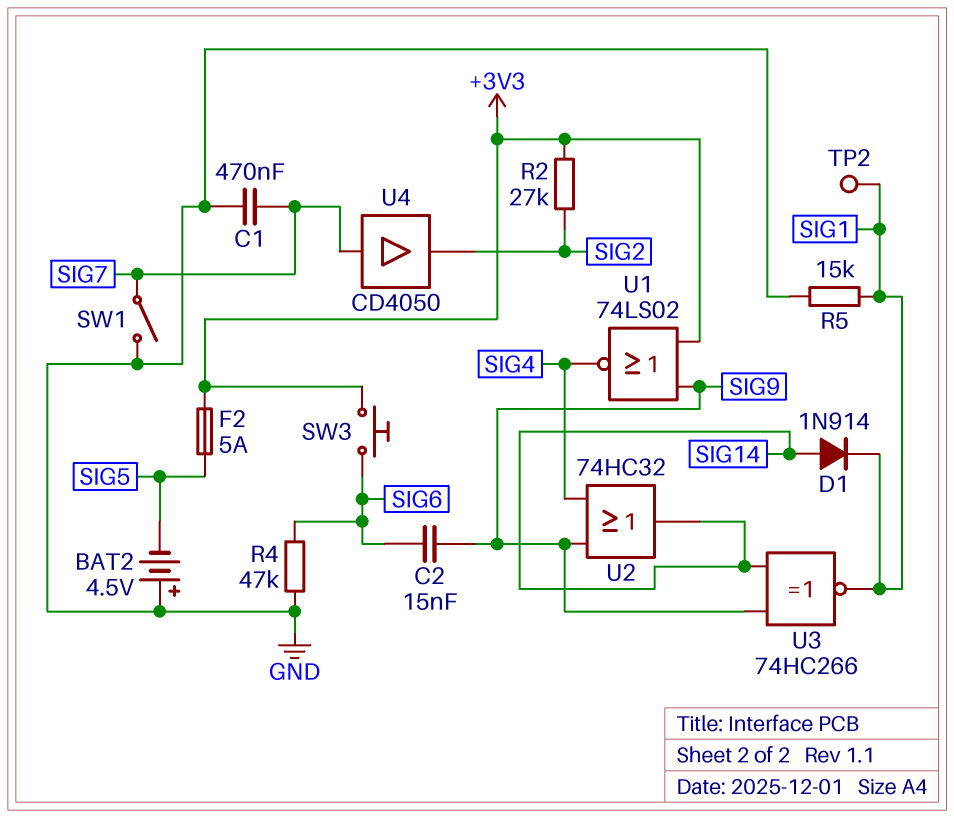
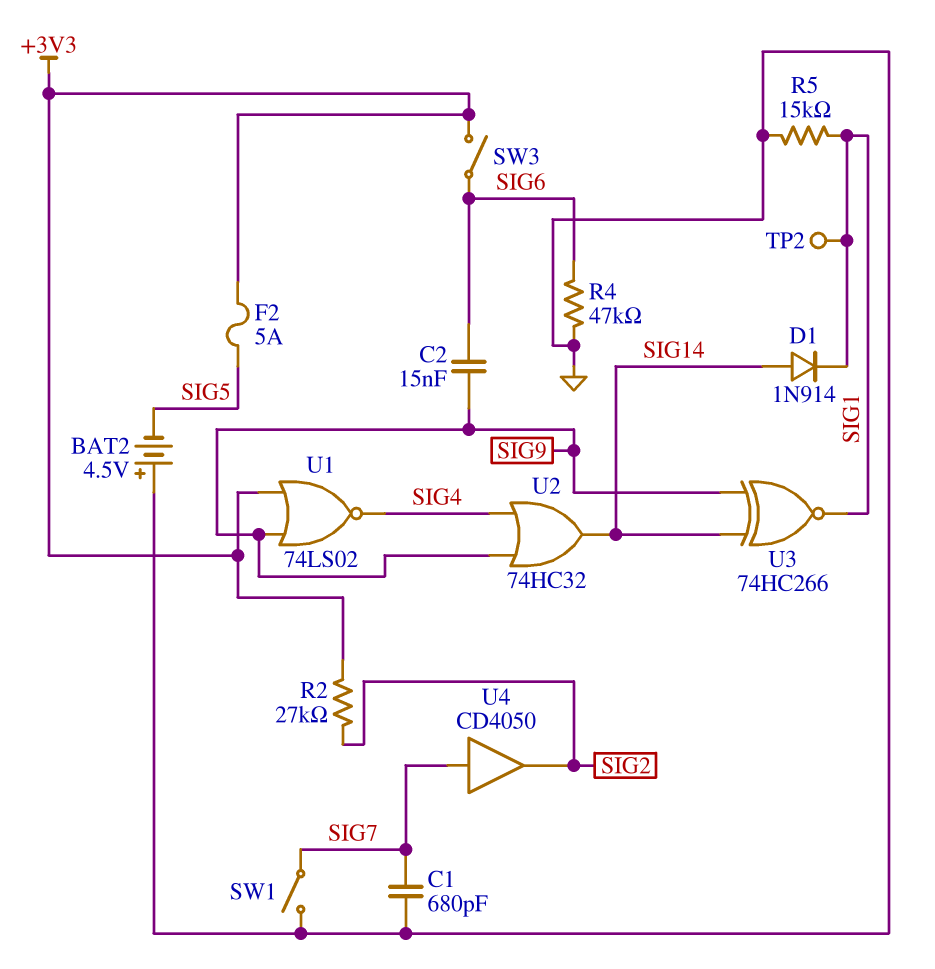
C1: 470nF (GND, SIG7) -> 680pF (GND, SIG7)
SW3: button (+3V3, SIG6) -> switch (+3V3, SIG6)

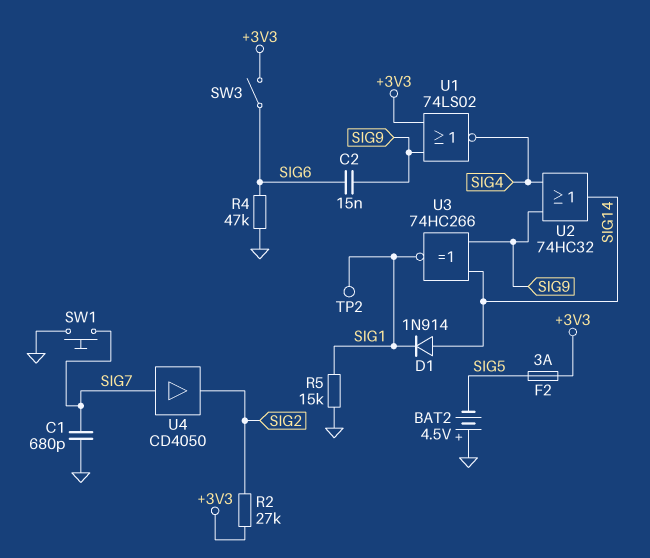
F2: 5A (+3V3, SIG5) -> 3A (+3V3, SIG5)
SW1: switch (GND, SIG7) -> button (GND, SIG7)

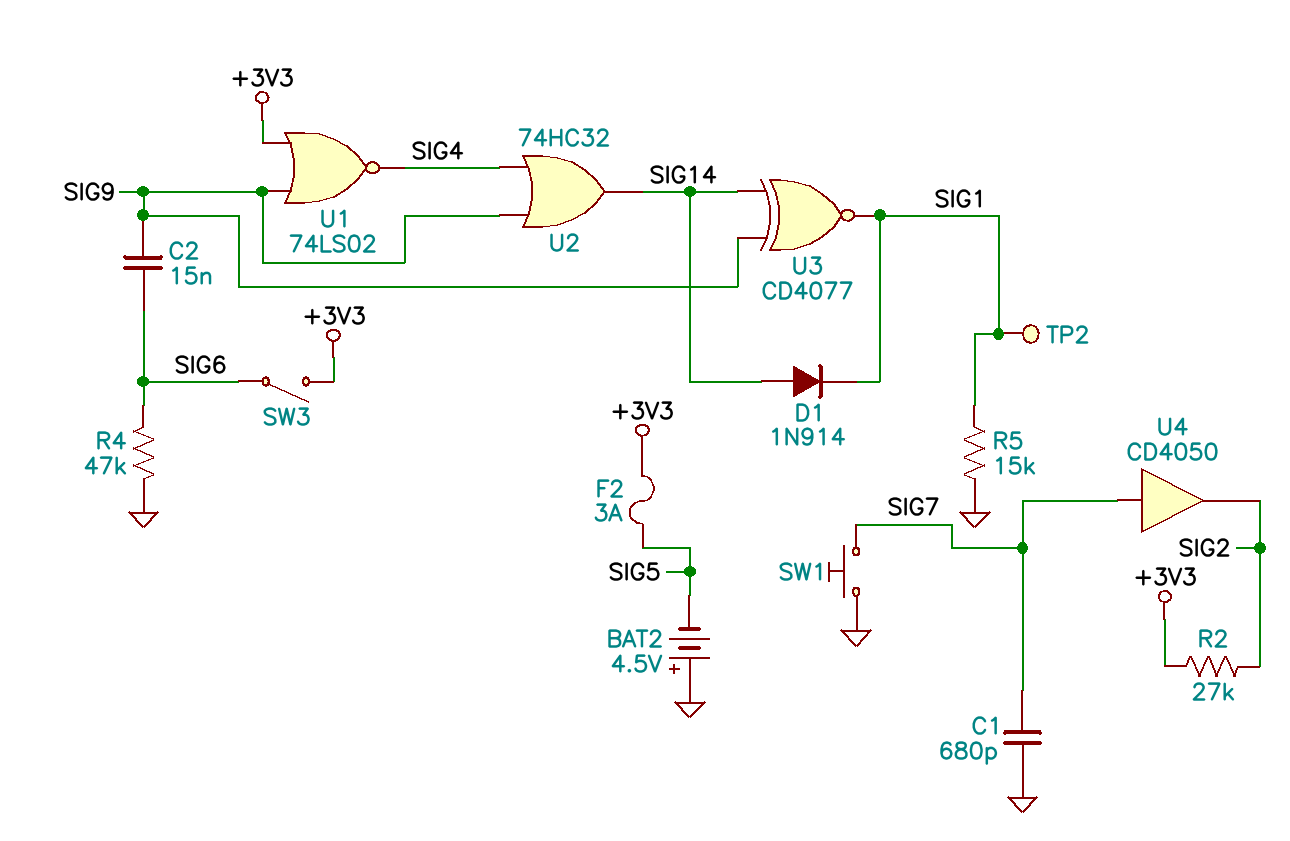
U3: XNOR 74HC266 (in SIG9, in SIG14, out SIG1) -> XNOR CD4077 (in SIG9, in SIG14, out SIG1)

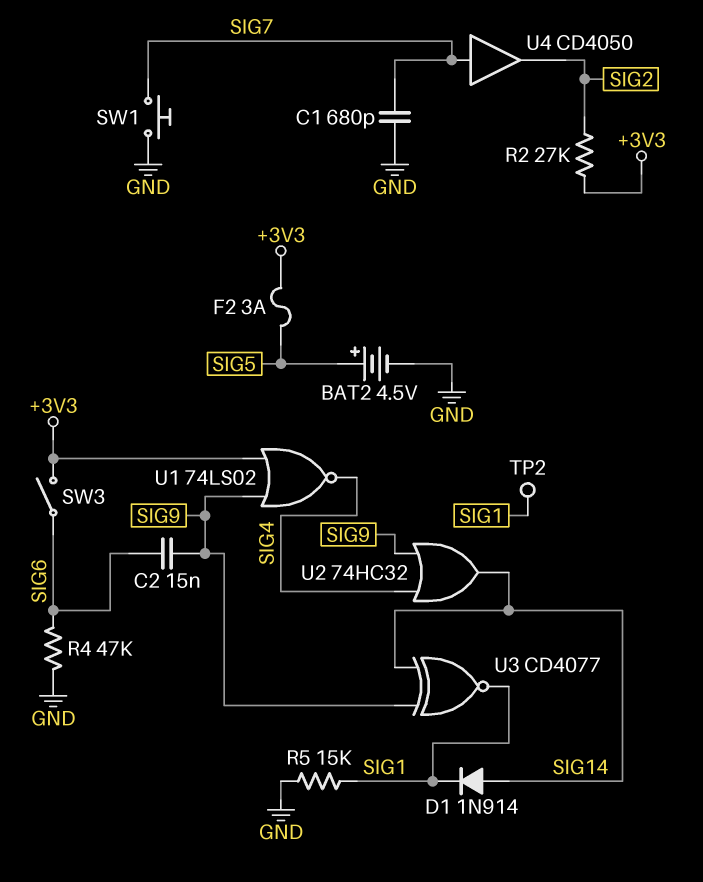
BAT2: 4.5V (plus GND, minus SIG5) -> 4.5V (plus SIG5, minus GND)

